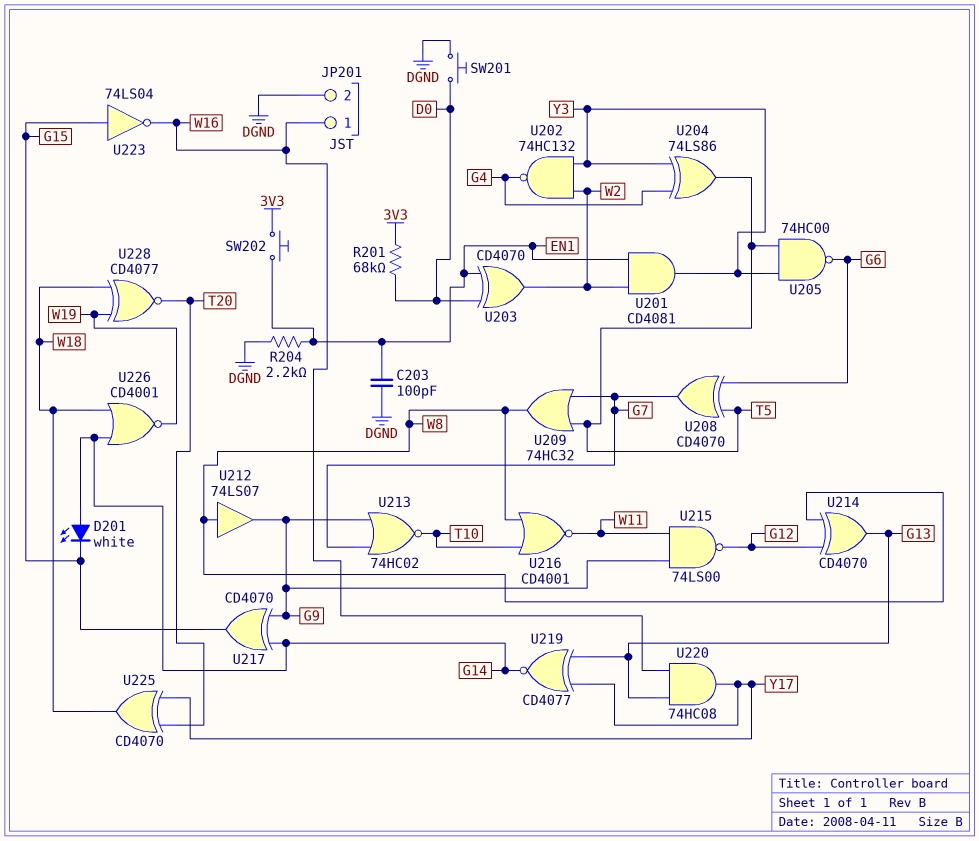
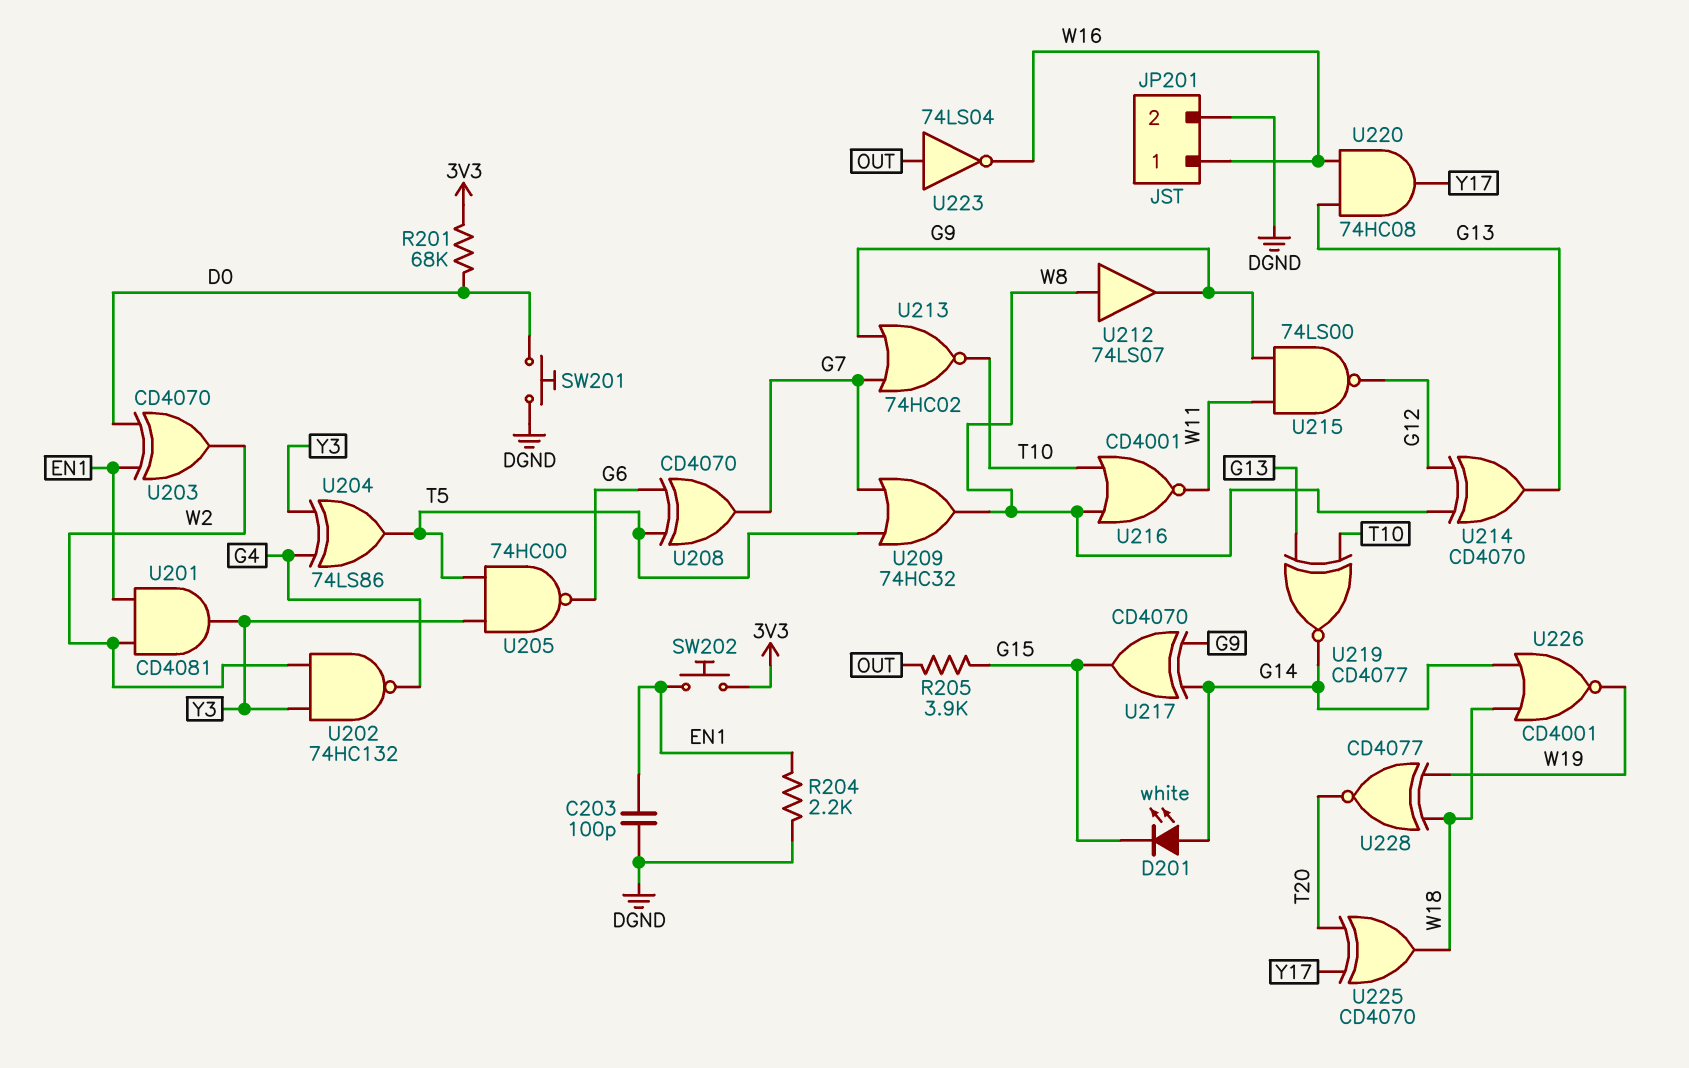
R205: none -> 3.9k (G15, OUT)
U219: XNOR CD4077 (in G13, in Y17, out G14) -> XNOR CD4077 (in G13, in T10, out G14)
U223: NOT 74LS04 (in G15, out W16) -> NOT 74LS04 (in OUT, out W16)

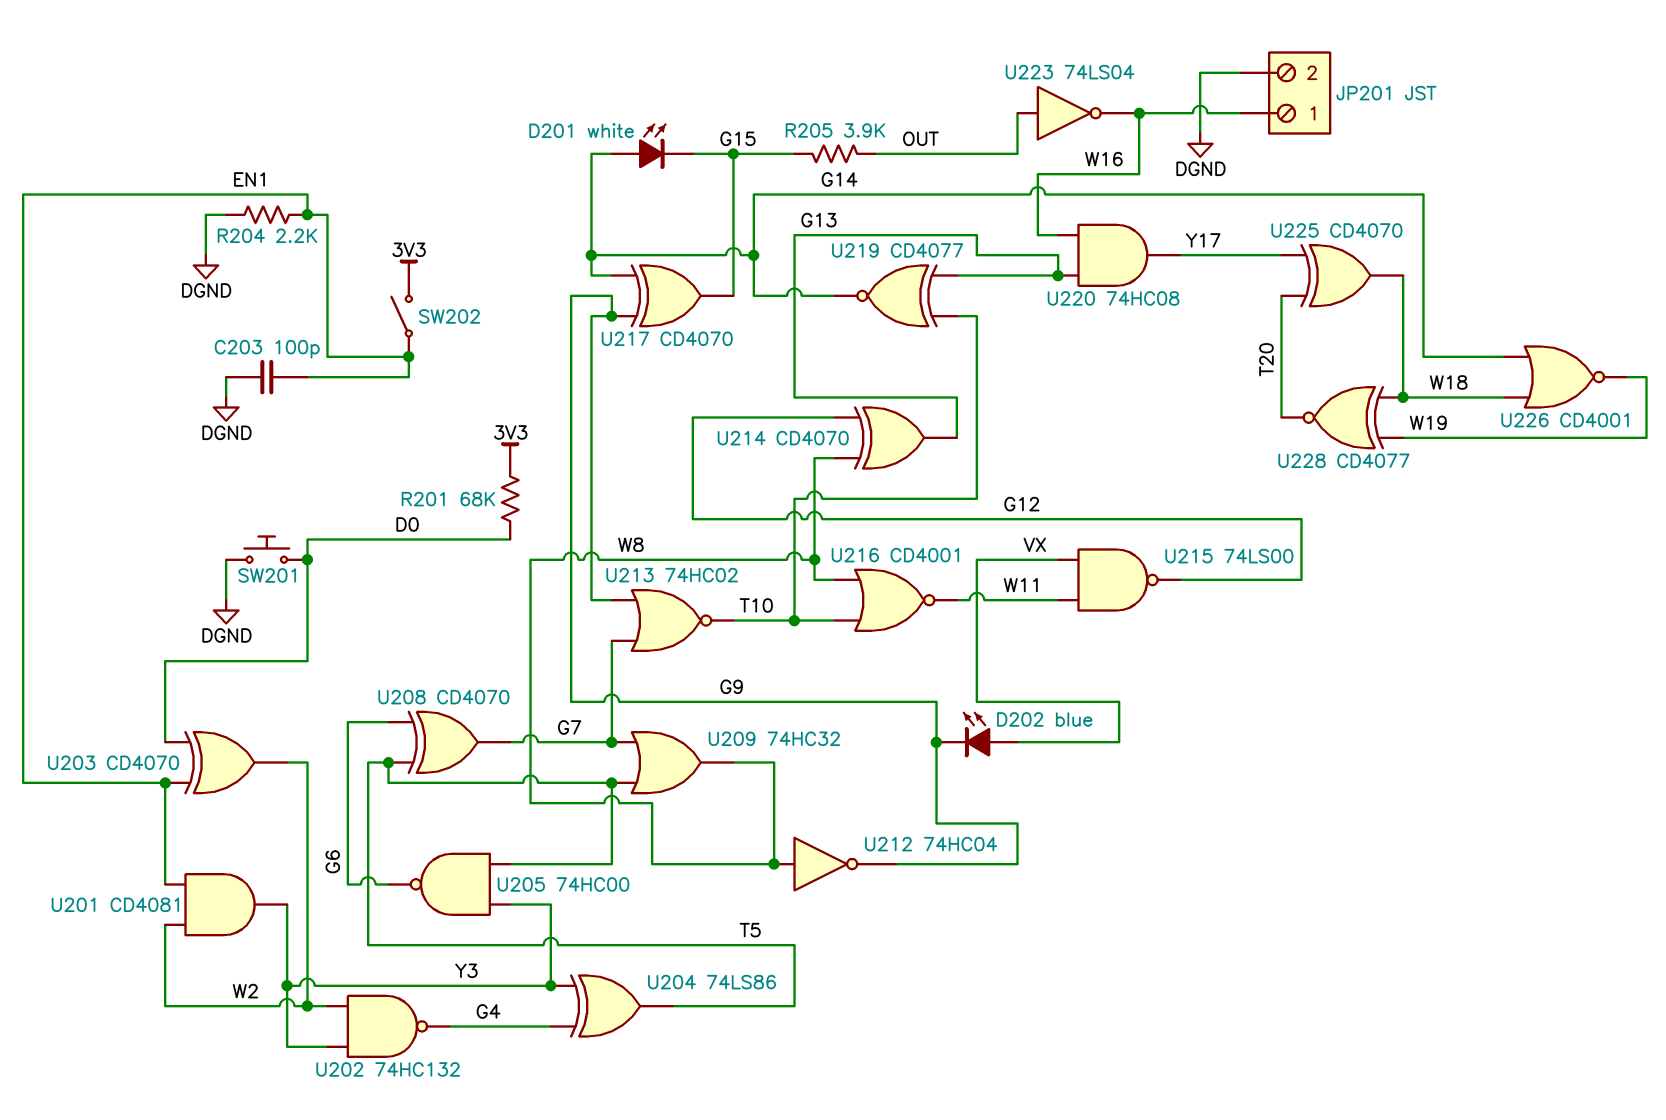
D202: none -> LED blue (A VX, K G9)
SW202: button (3V3, EN1) -> switch (3V3, EN1)
U212: buffer 74LS07 (in W8, out G9) -> NOT 74HC04 (in W8, out G9)
U215: NAND 74LS00 (in G9, in W11, out G12) -> NAND 74LS00 (in VX, in W11, out G12)

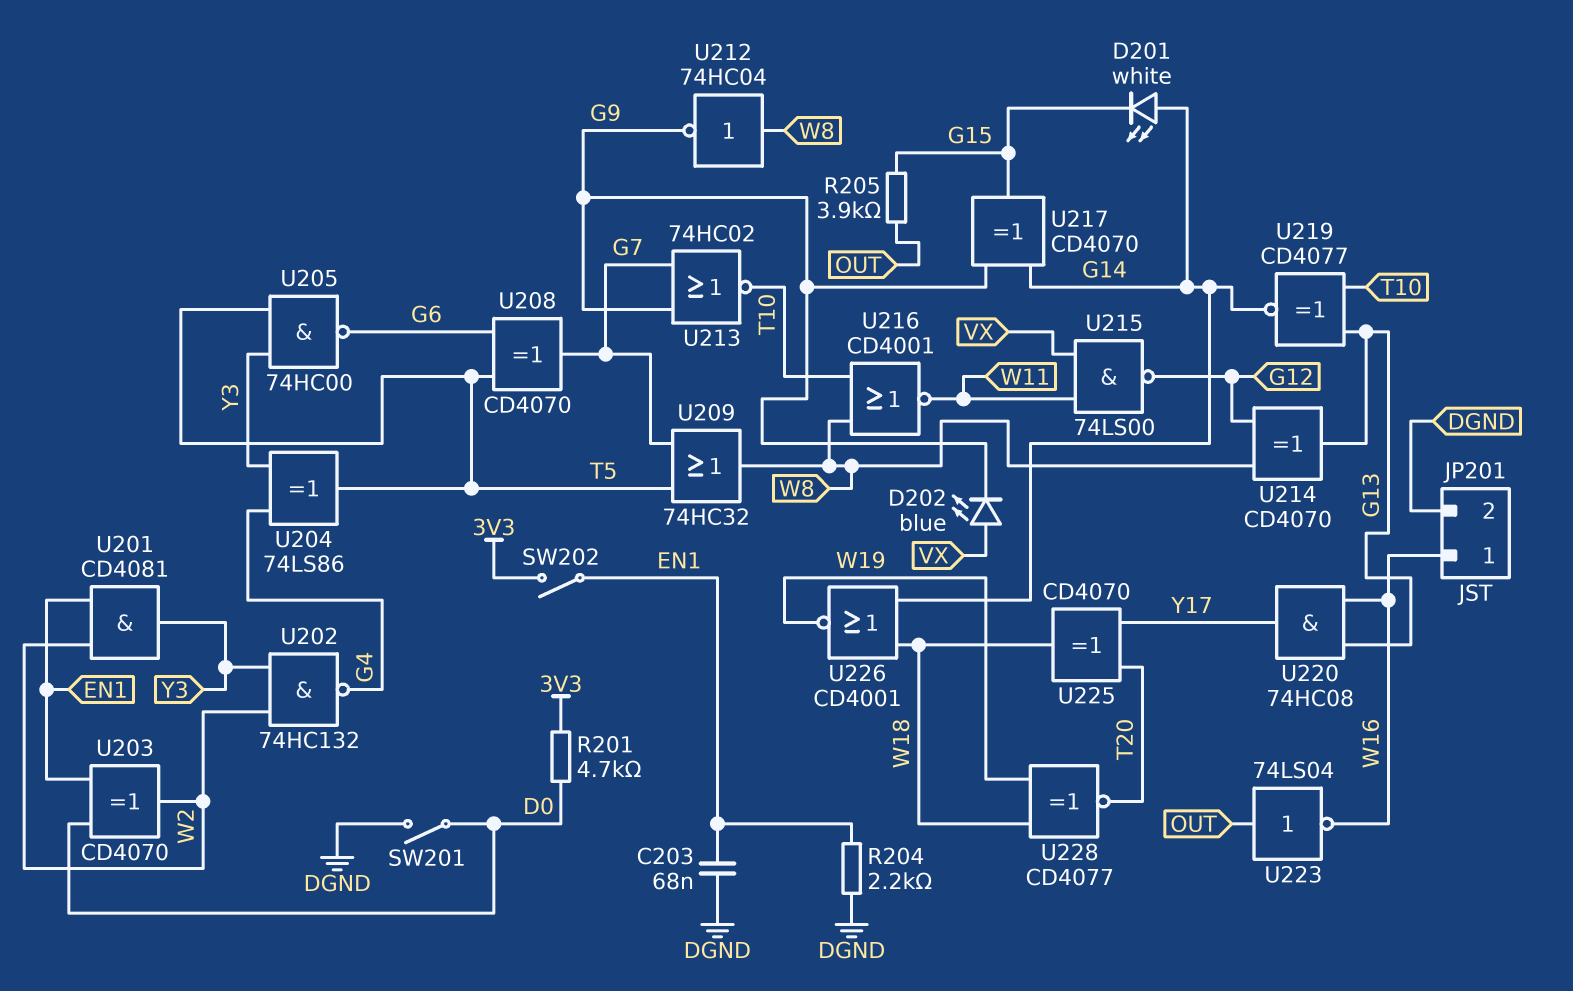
C203: 100pF (DGND, EN1) -> 68nF (DGND, EN1)
R201: 68k (3V3, D0) -> 4.7k (3V3, D0)
SW201: button (D0, DGND) -> switch (D0, DGND)

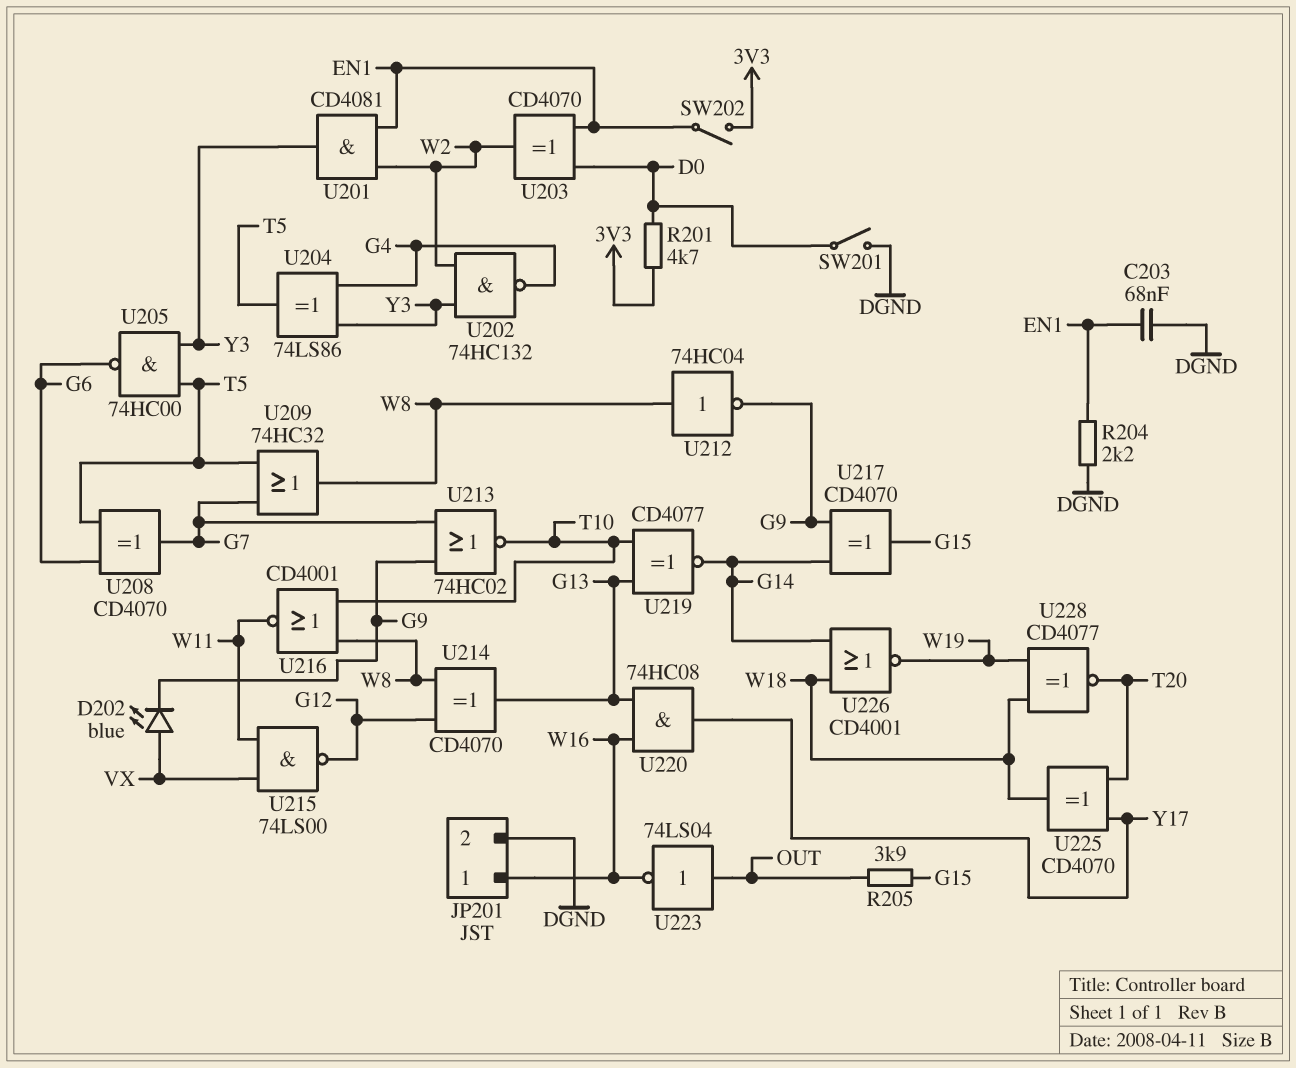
D201: LED white (A G14, K G15) -> none

